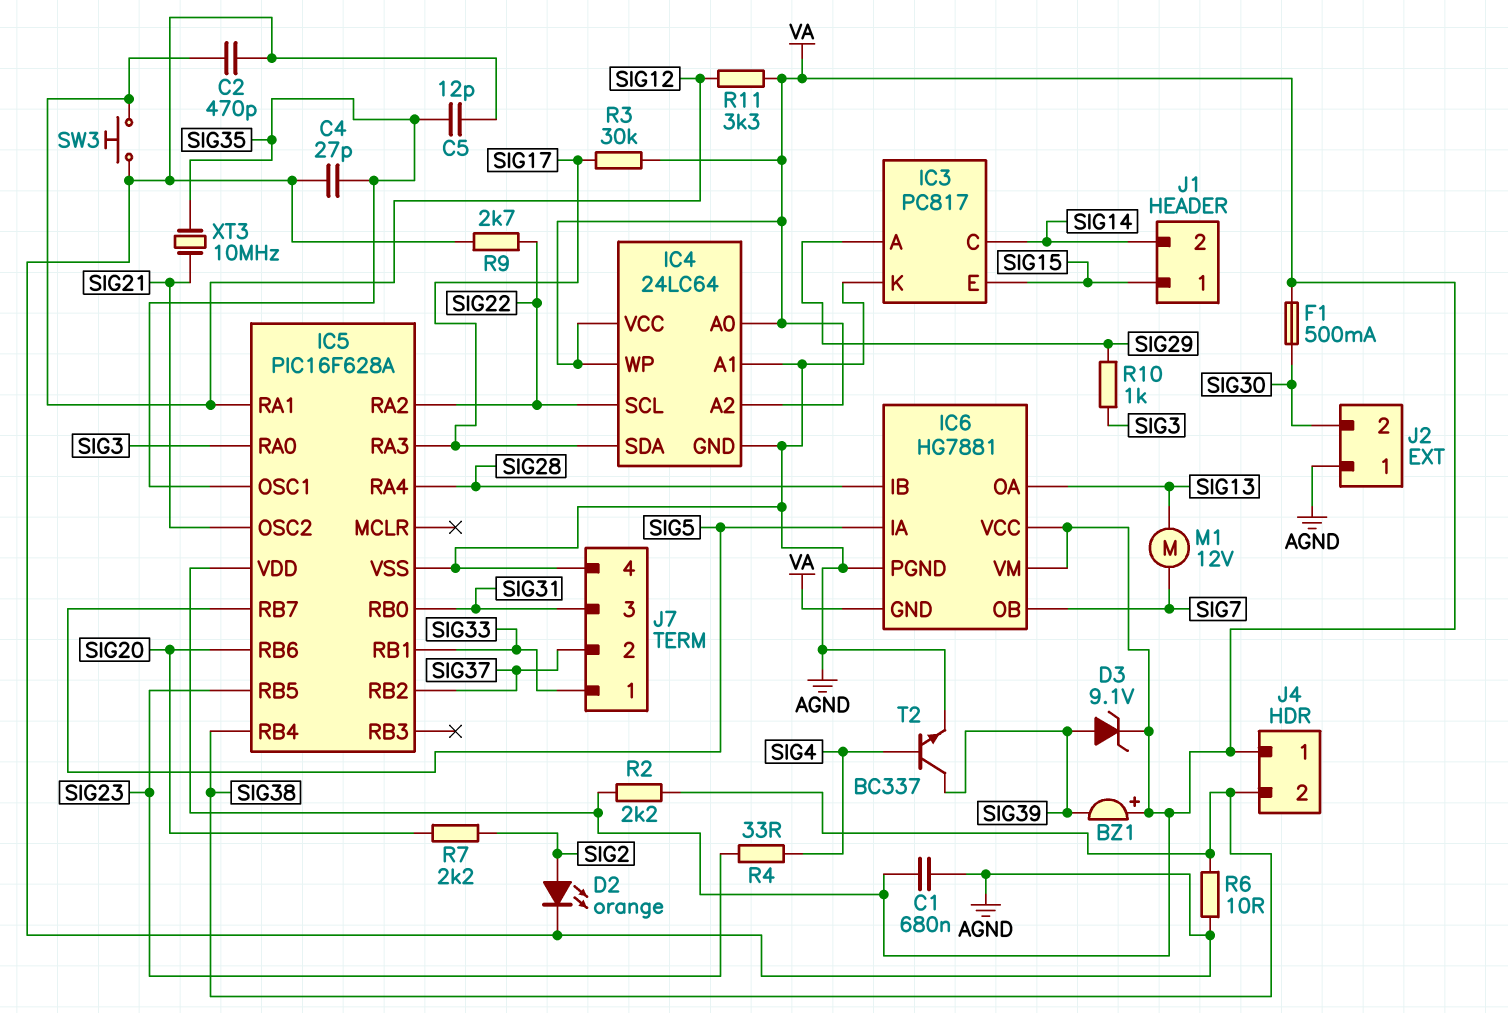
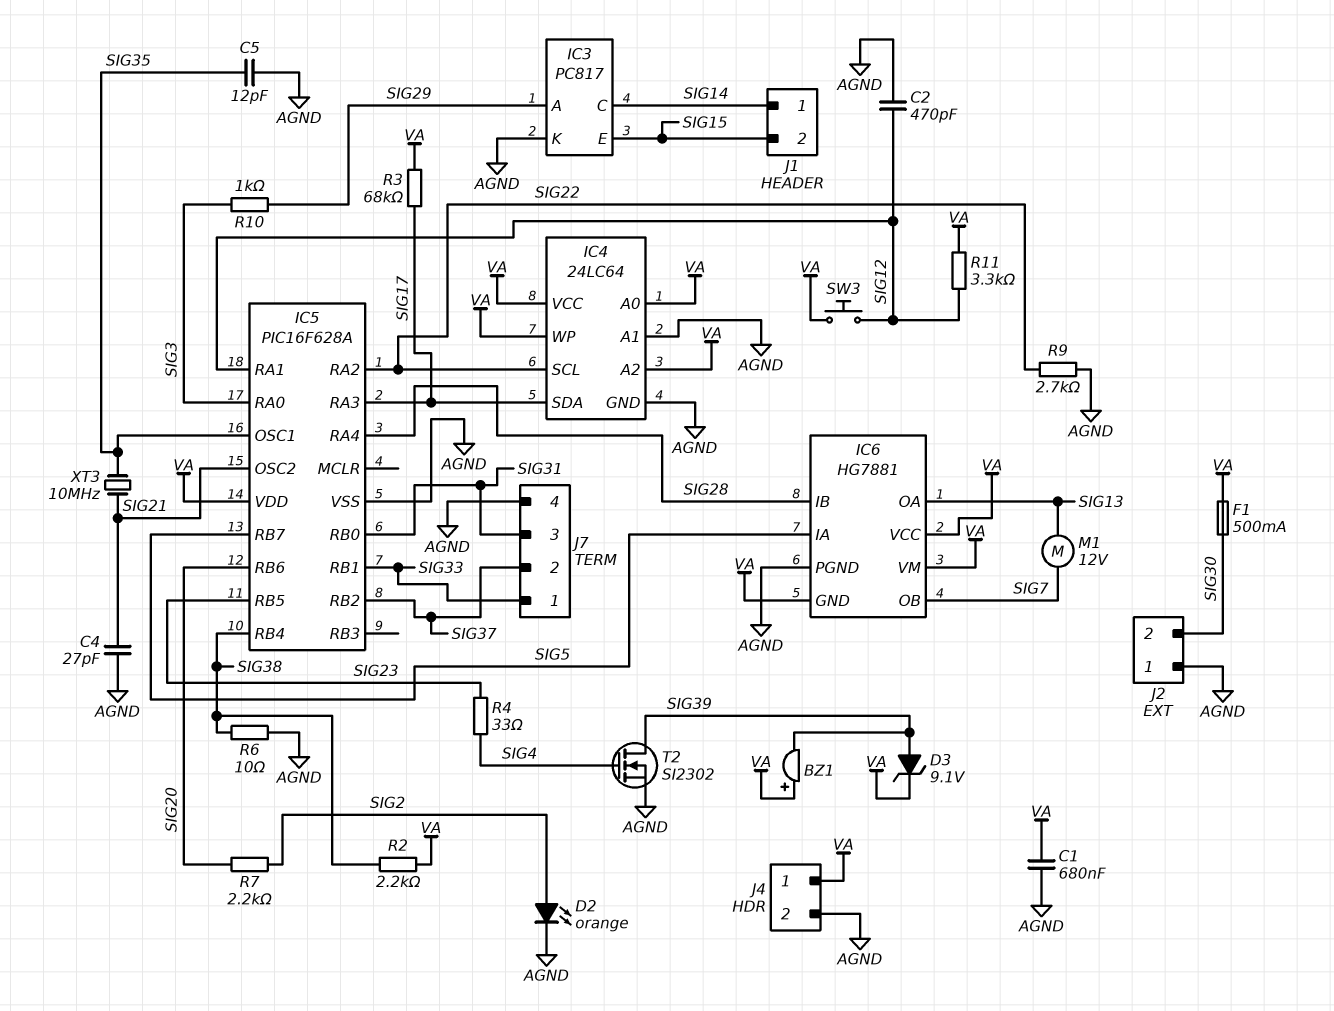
C4: 27pF (AGND, SIG35) -> 27pF (AGND, SIG21)
J1 pin 1: SIG15 -> SIG14
J1 pin 2: SIG14 -> SIG15
J4 pin 2: SIG38 -> AGND
R3: 30k (SIG17, VA) -> 68k (SIG17, VA)
SW3: button (AGND, SIG12) -> button (SIG12, VA)
T2: NPN BC337 (B SIG4, C SIG39, E AGND) -> NMOS SI2302 (G SIG4, D SIG39, S AGND)

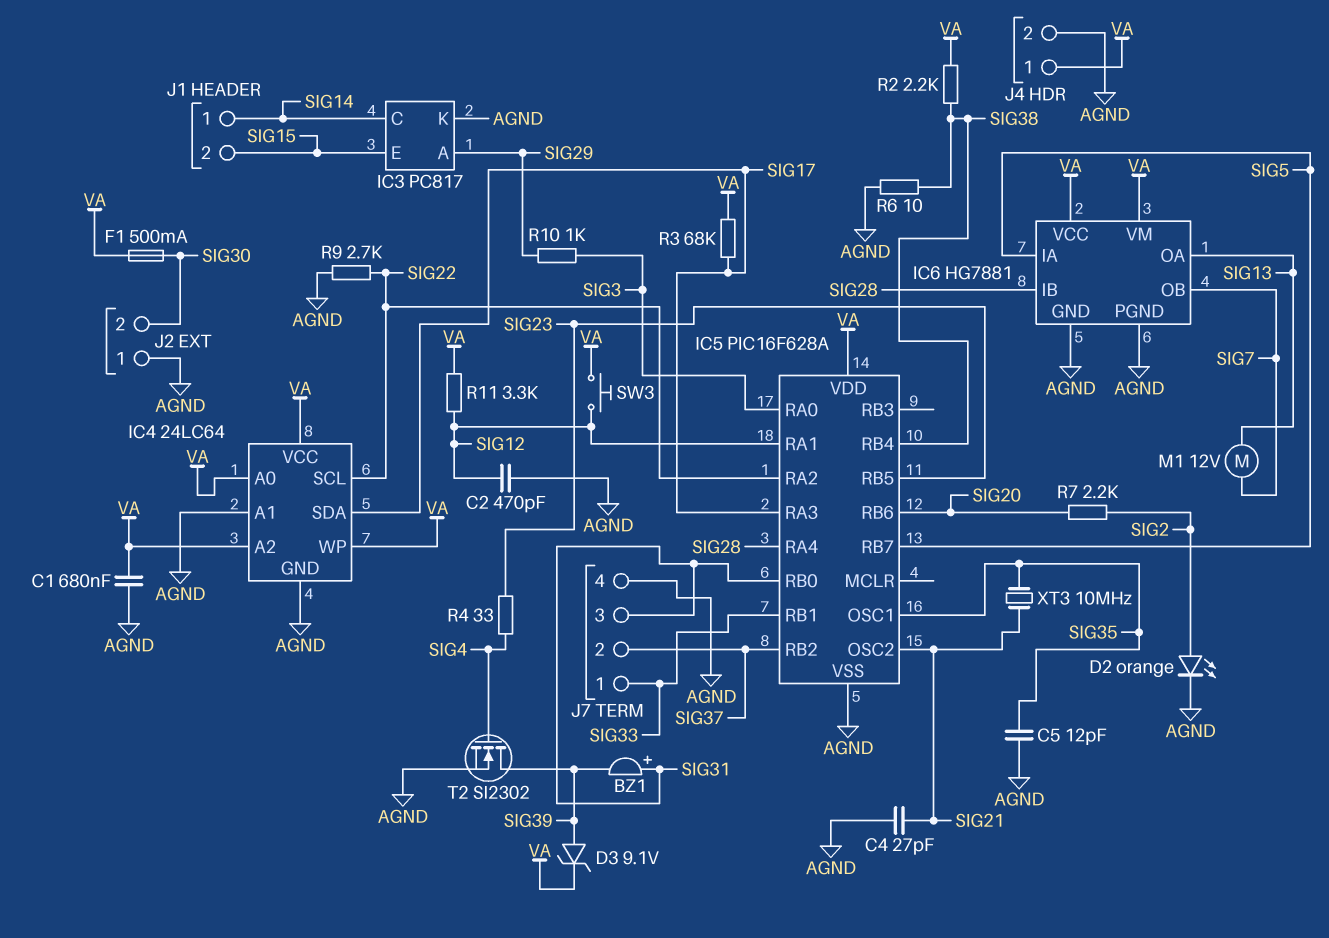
BZ1: buzzer (plus VA, minus SIG39) -> buzzer (plus SIG31, minus SIG39)
IC6 pin GND: VA -> AGND

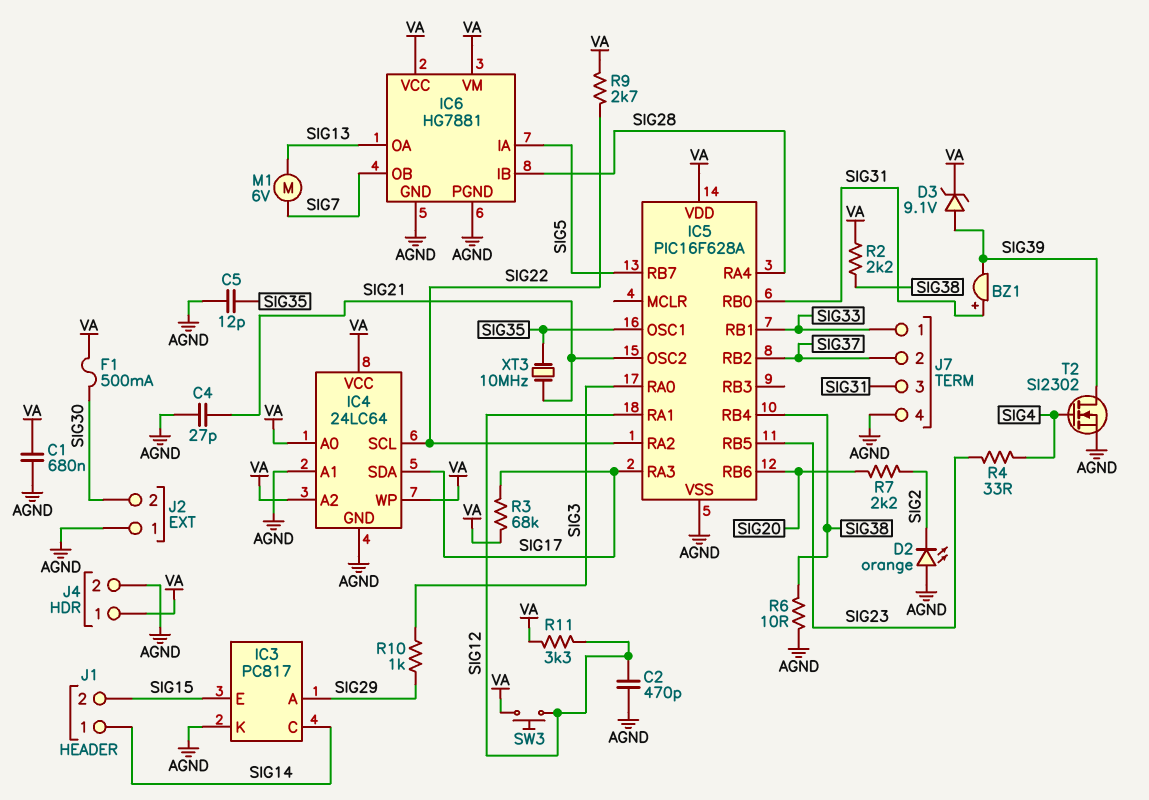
D2: LED orange (A SIG2, K AGND) -> LED orange (A AGND, K SIG2)
M1: motor 12V (SIG7, SIG13) -> motor 6V (SIG7, SIG13)
R9: 2.7k (AGND, SIG22) -> 2.7k (SIG22, VA)

